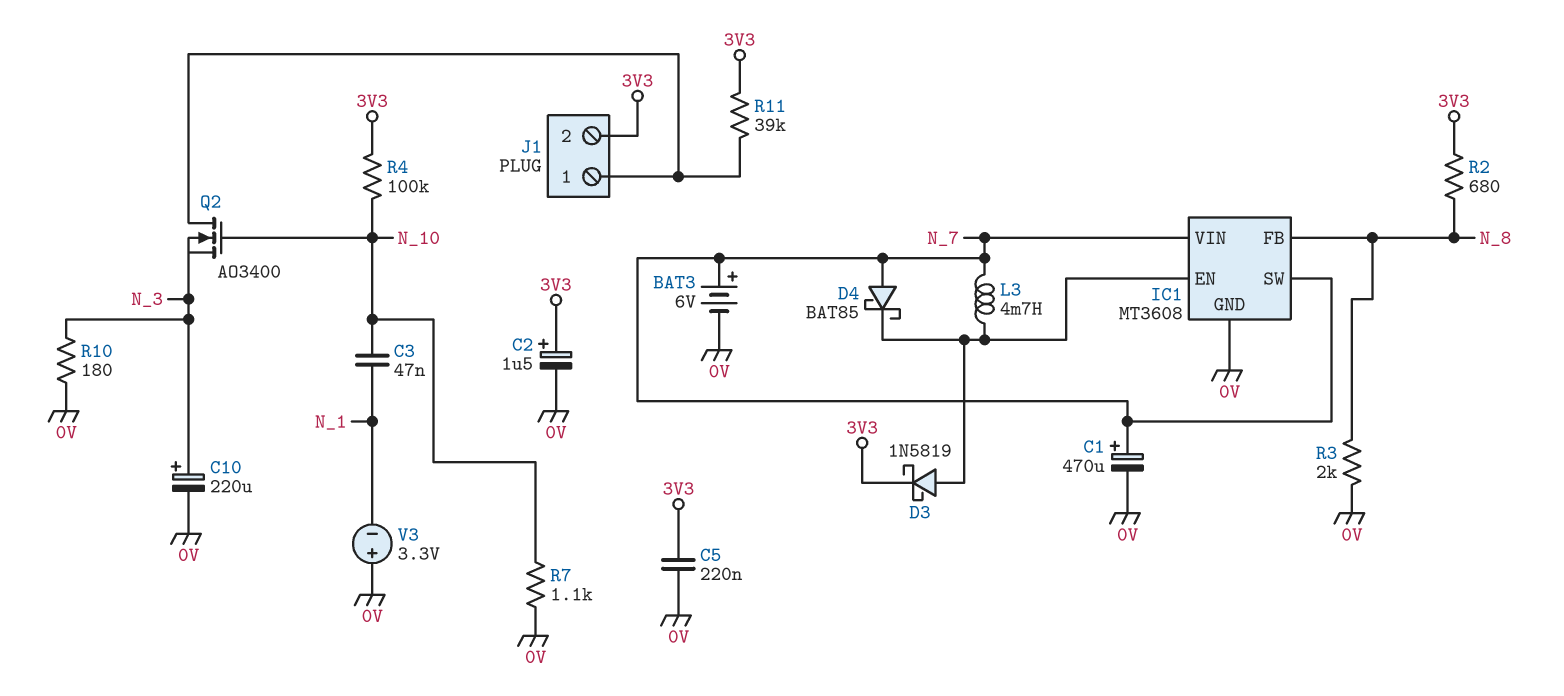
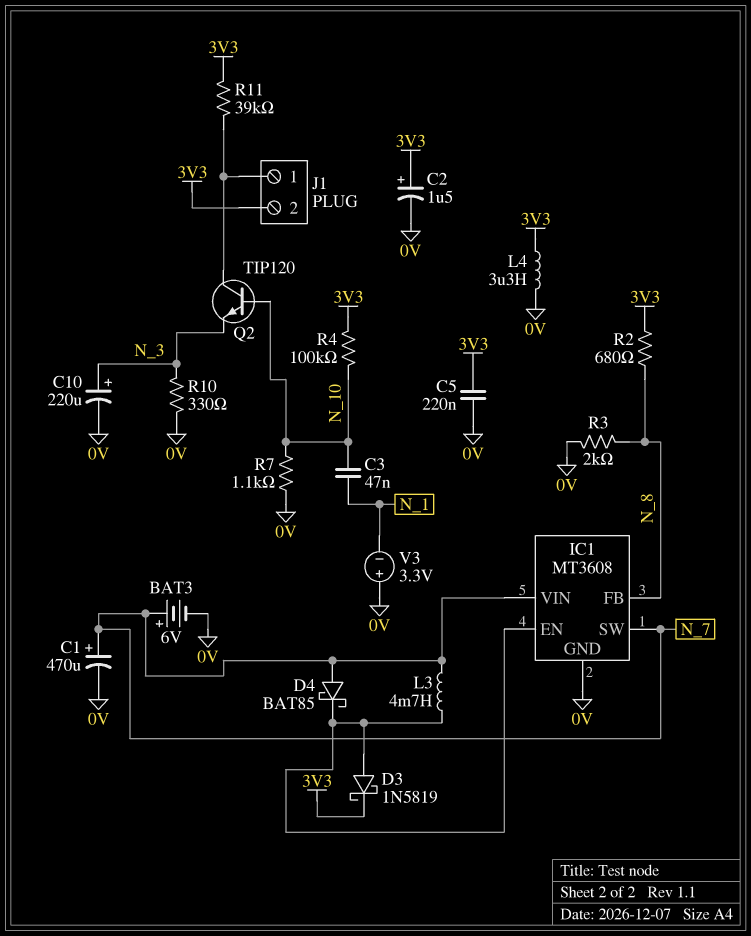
L4: none -> 3.3uH (0V, 3V3)
Q2: NMOS AO3400 (G N_10, D J1/1, S N_3) -> NPN TIP120 (B N_10, C J1/1, E N_3)
R10: 180 (0V, N_3) -> 330 (0V, N_3)

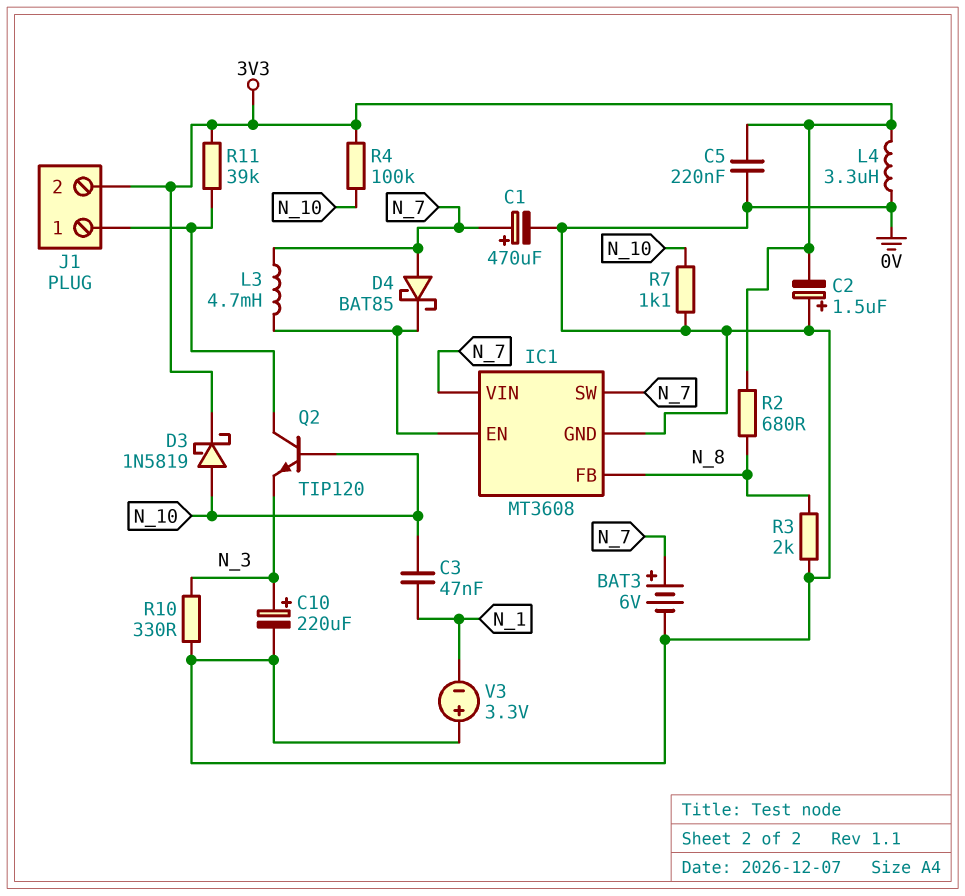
C2: 1.5uF (plus 3V3, minus 0V) -> 1.5uF (plus 0V, minus 3V3)
D3: schottky 1N5819 (A IC1/EN, K 3V3) -> schottky 1N5819 (A N_10, K 3V3)

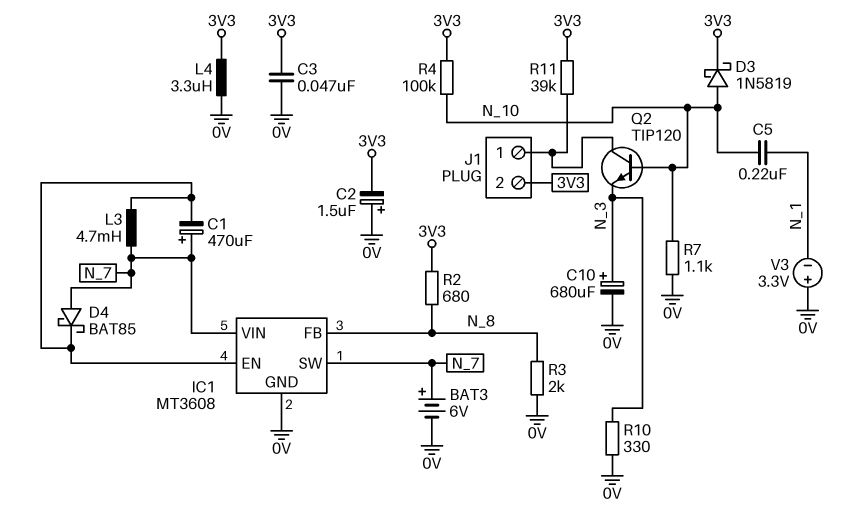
C1: 470uF (plus N_7, minus 0V) -> 470uF (plus N_7, minus IC1/EN)
C3: 47nF (N_1, N_10) -> 47nF (0V, 3V3)
C5: 220nF (0V, 3V3) -> 220nF (N_1, N_10)
C10: 220uF (plus N_3, minus 0V) -> 680uF (plus N_3, minus 0V)

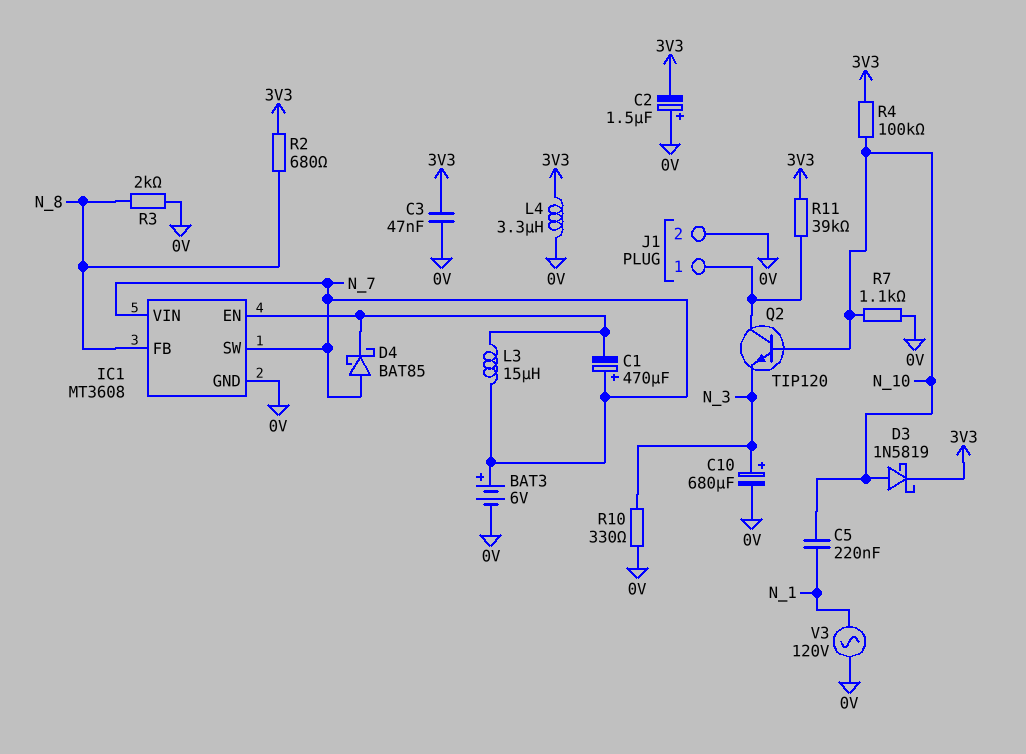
J1 pin 2: 3V3 -> 0V
L3: 4.7mH (IC1/EN, N_7) -> 15uH (IC1/EN, N_7)
V3: 3.3V (plus 0V, minus N_1) -> AC 120V (0V, N_1)

